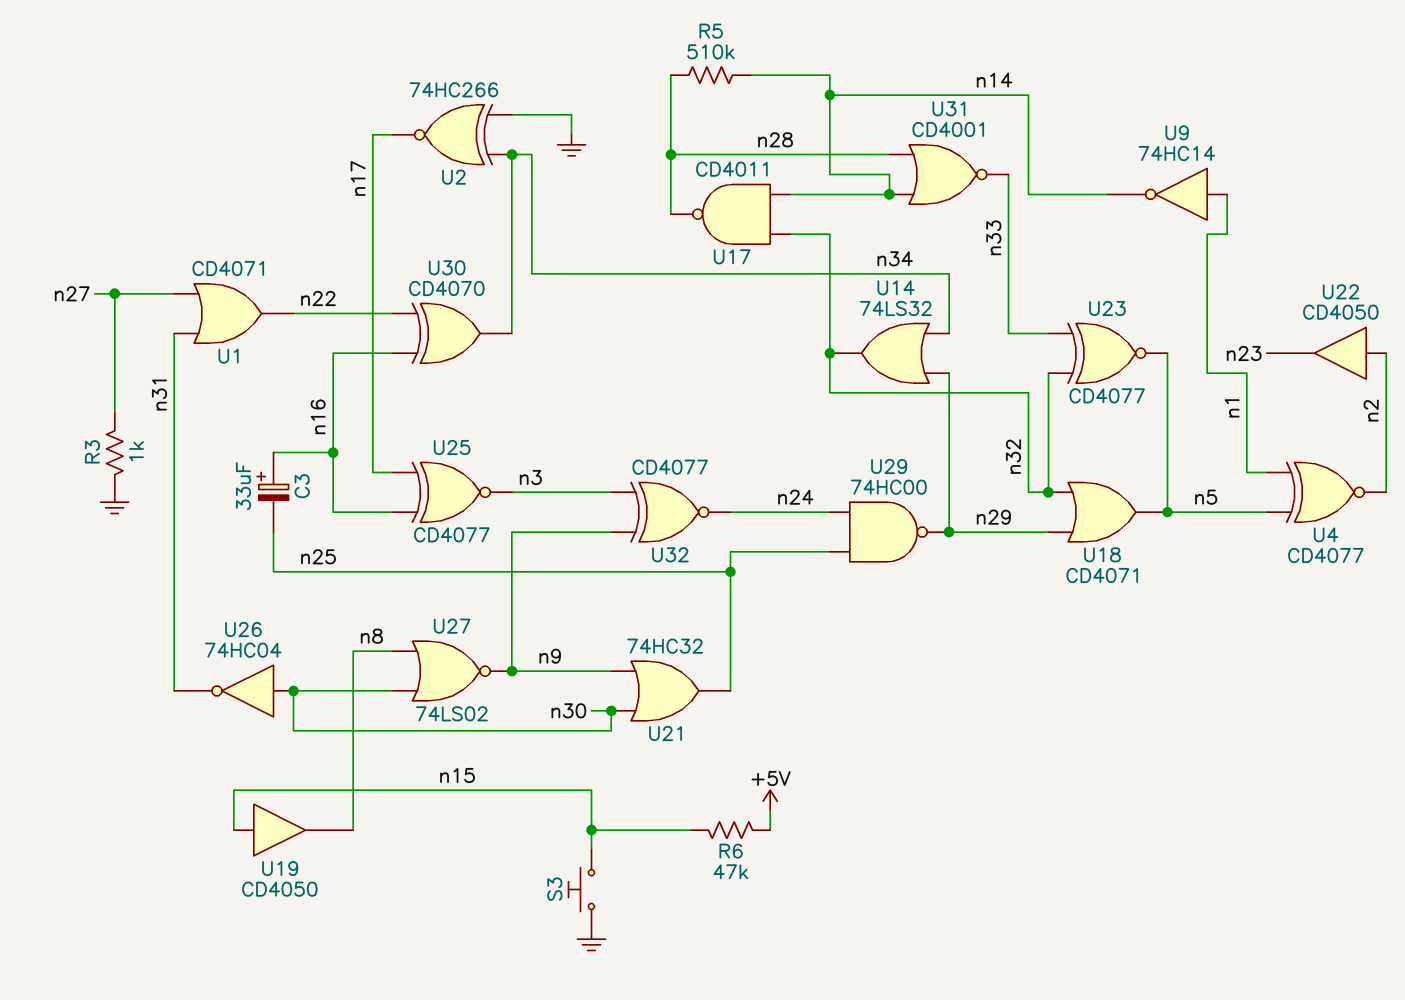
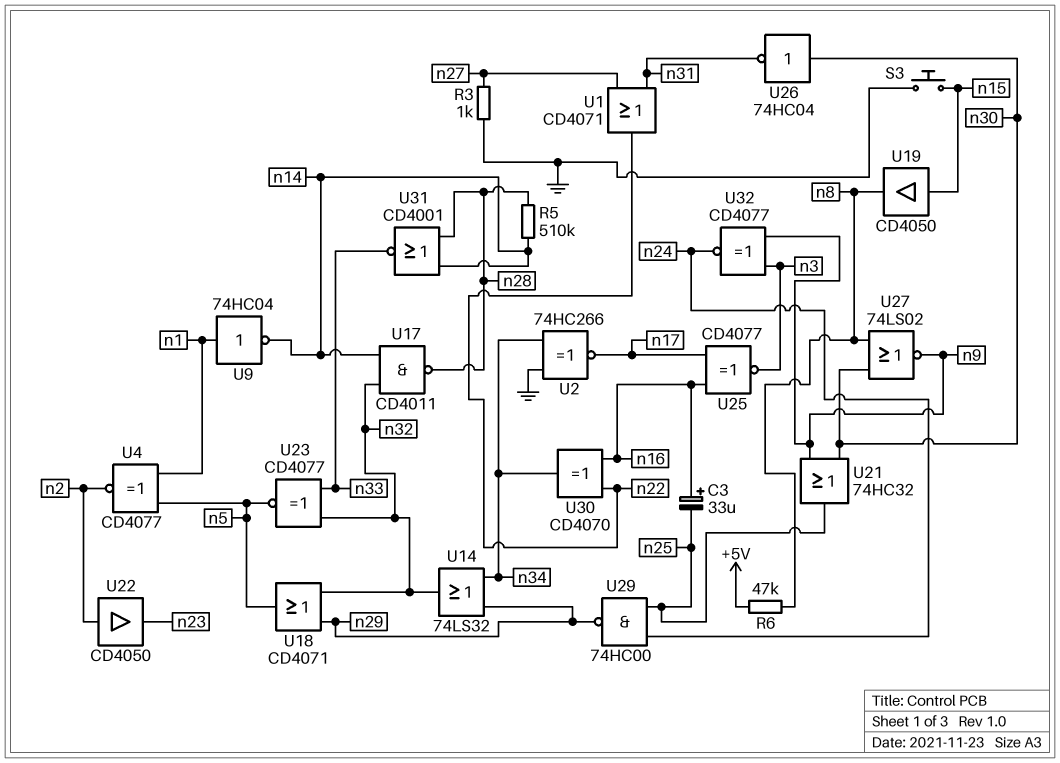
R6: 47k (+5V, n15) -> 47k (+5V, n8)
U9: NOT 74HC14 (in n1, out n14) -> NOT 74HC04 (in n1, out n14)

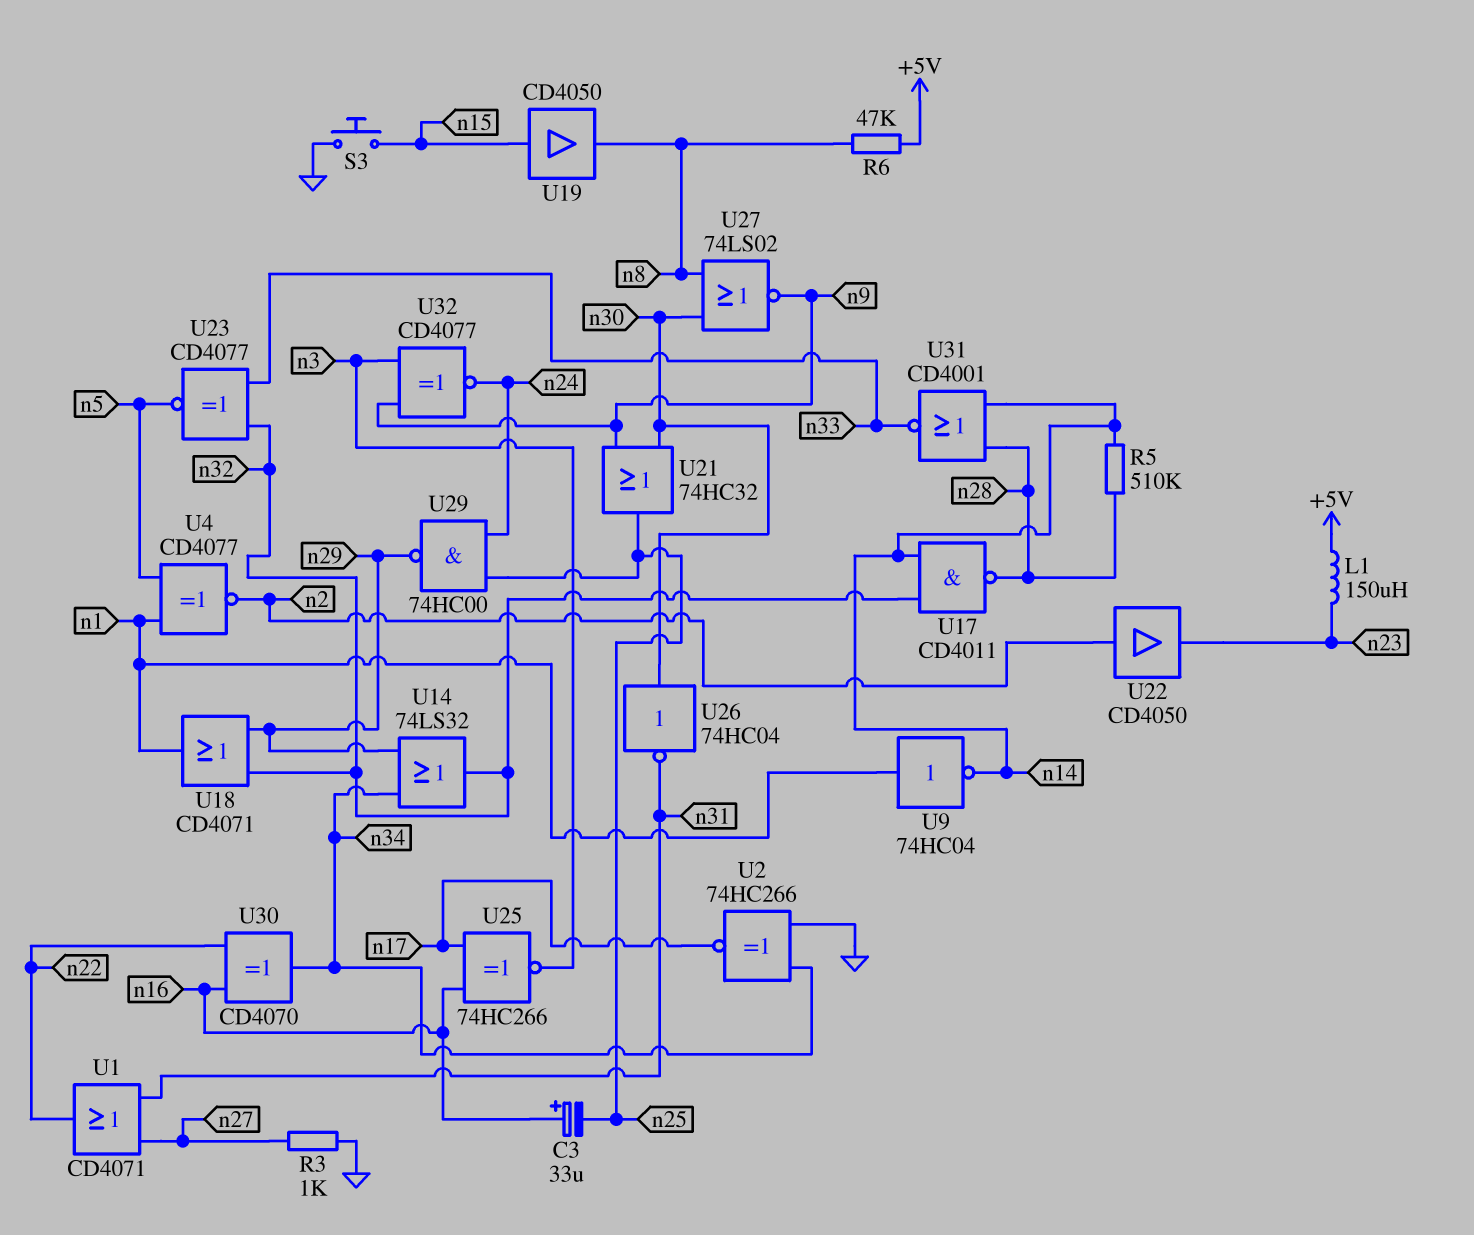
L1: none -> 150uH (+5V, n23)
U18: OR CD4071 (in n29, in n32, out n5) -> OR CD4071 (in n29, in n32, out n1)
U25: XNOR CD4077 (in n16, in n17, out n3) -> XNOR 74HC266 (in n16, in n17, out n3)

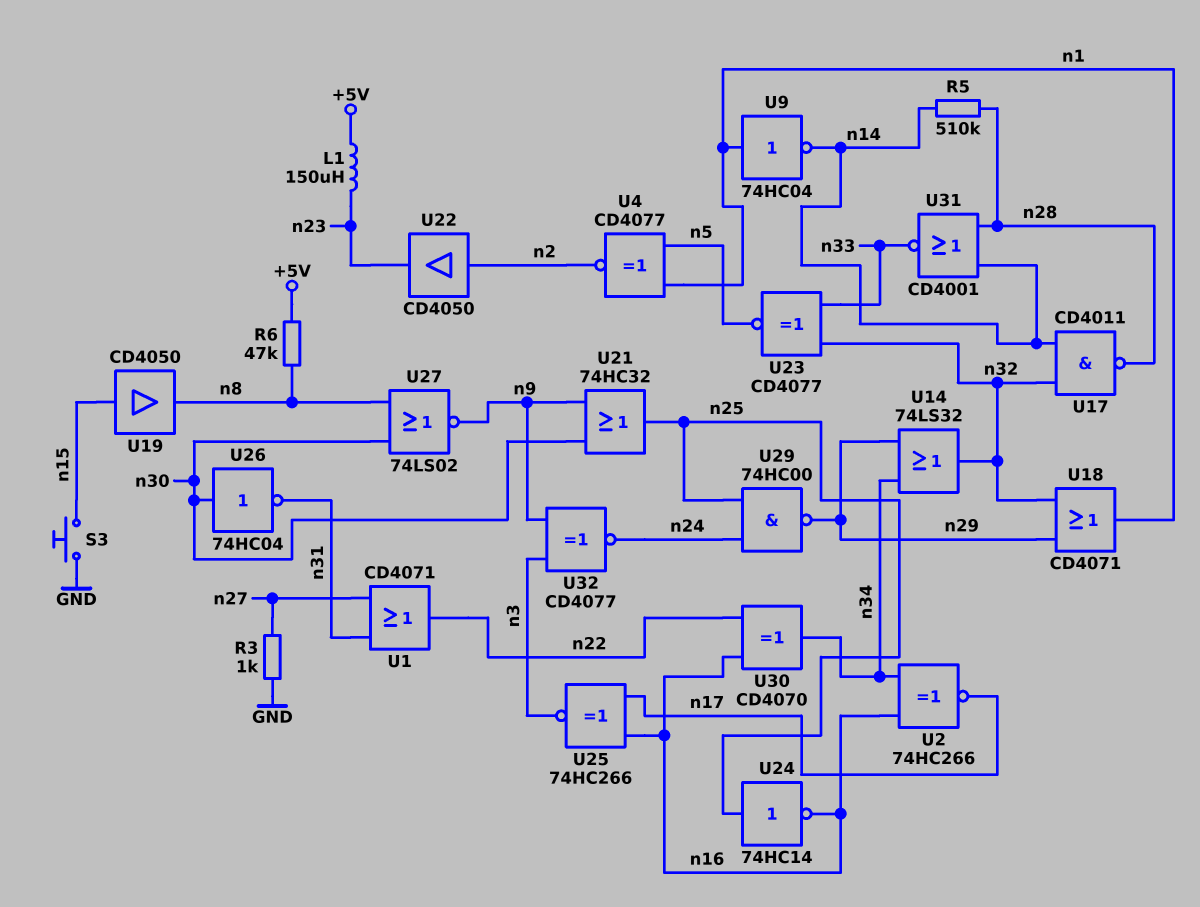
C3: 33uF (plus n16, minus n25) -> none
U2: XNOR 74HC266 (in GND, in n34, out n17) -> XNOR 74HC266 (in n16, in n34, out n17)
U24: none -> NOT 74HC14 (in n25, out n16)

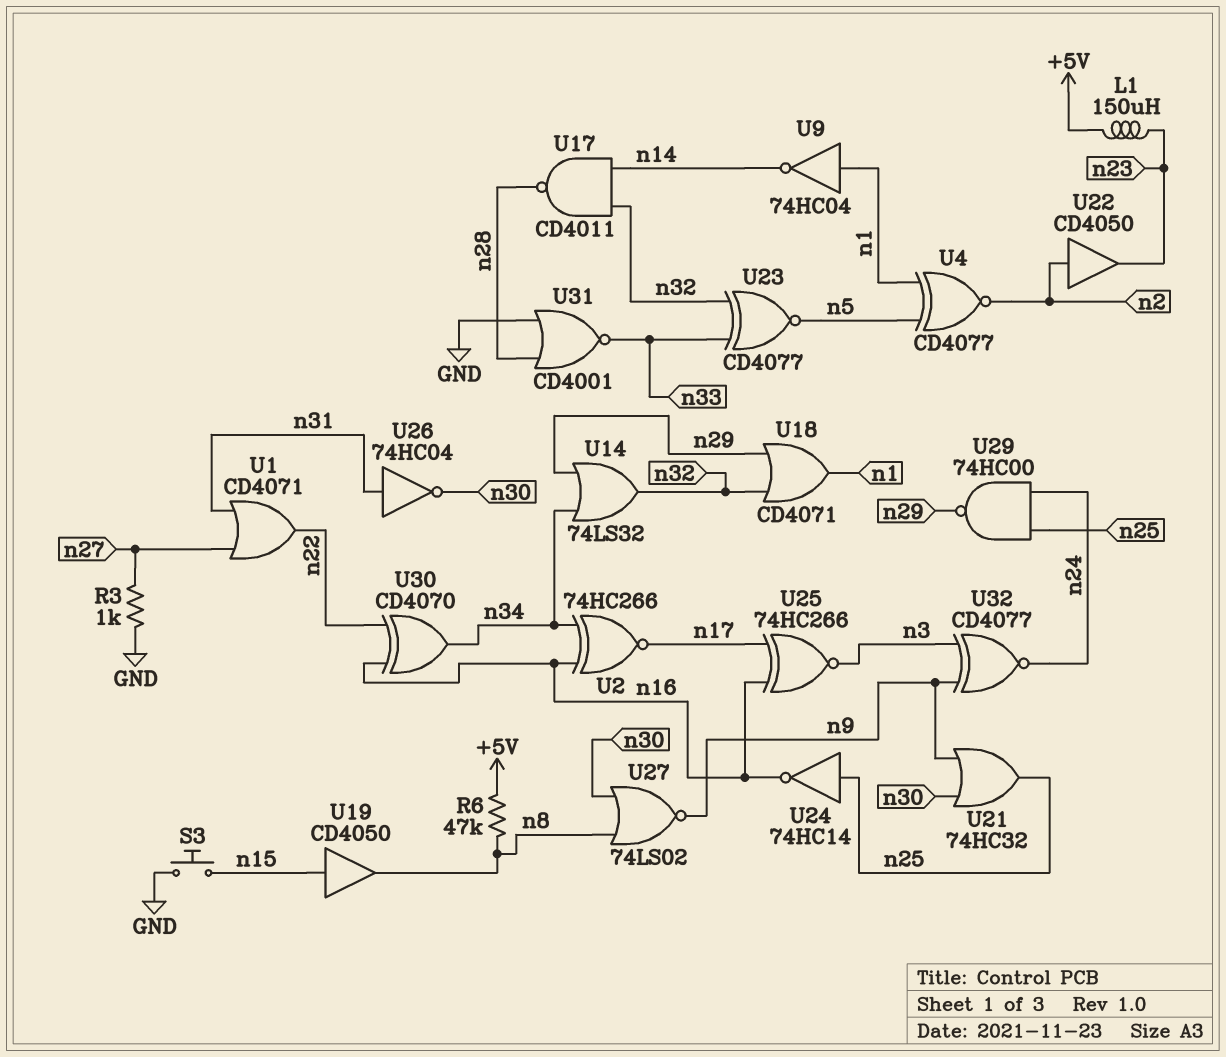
R5: 510k (n14, n28) -> none
U26: NOT 74HC04 (in n30, out n31) -> NOT 74HC04 (in n31, out n30)
U31: NOR CD4001 (in n14, in n28, out n33) -> NOR CD4001 (in GND, in n28, out n33)

